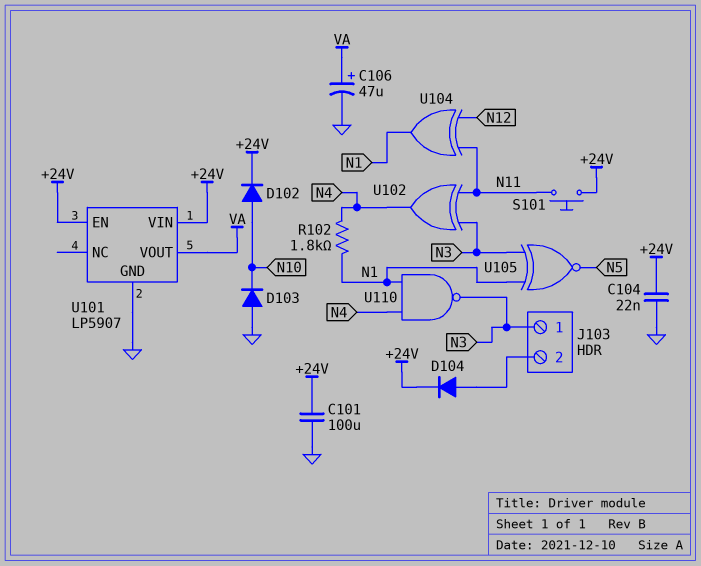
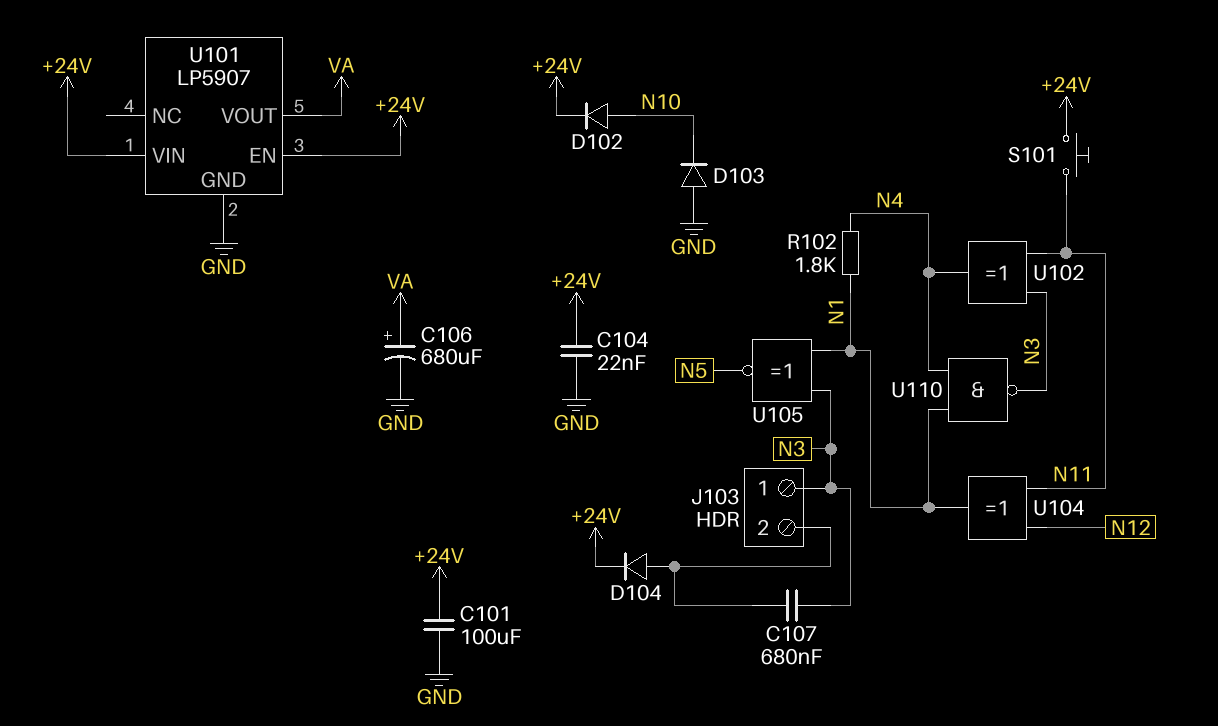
C106: 47uF (plus VA, minus GND) -> 680uF (plus VA, minus GND)
C107: none -> 680nF (J103/2, N3)

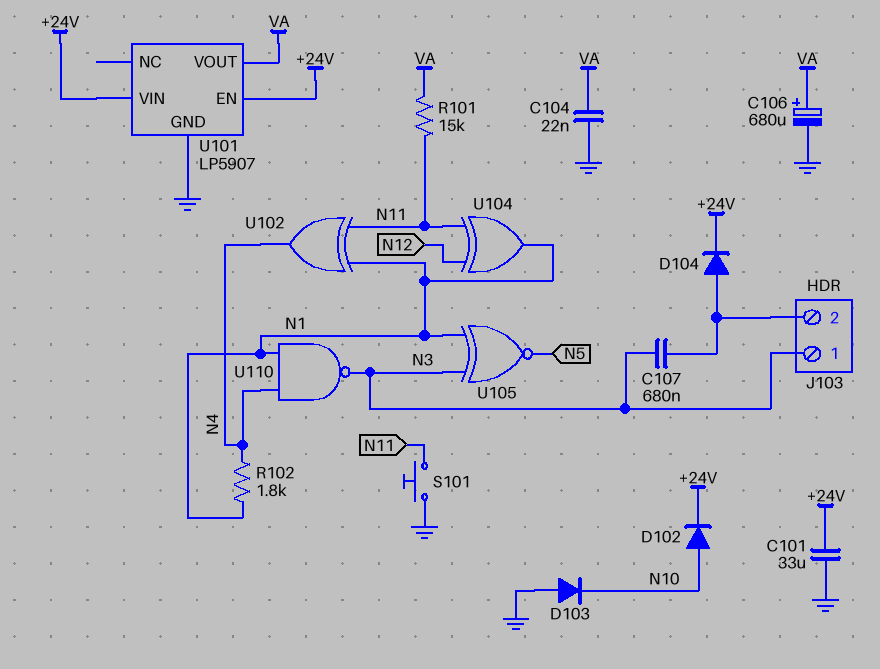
C101: 100uF (+24V, GND) -> 33uF (+24V, GND)
C104: 22nF (+24V, GND) -> 22nF (GND, VA)
R101: none -> 15k (N11, VA)
S101: button (+24V, N11) -> button (GND, N11)
U102: XOR (in N3, in N11, out N4) -> XOR (in N1, in N11, out N4)

